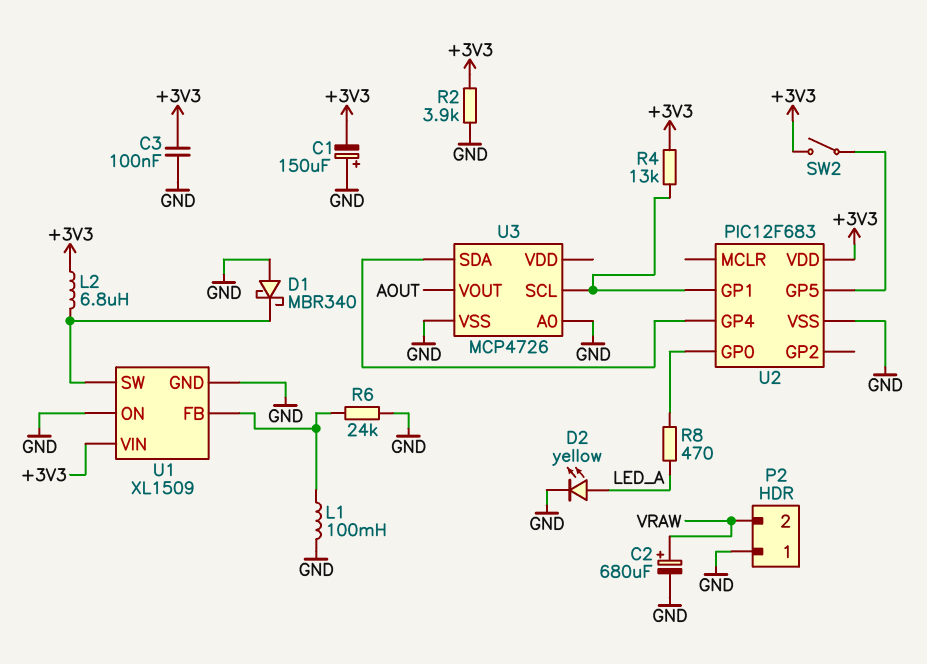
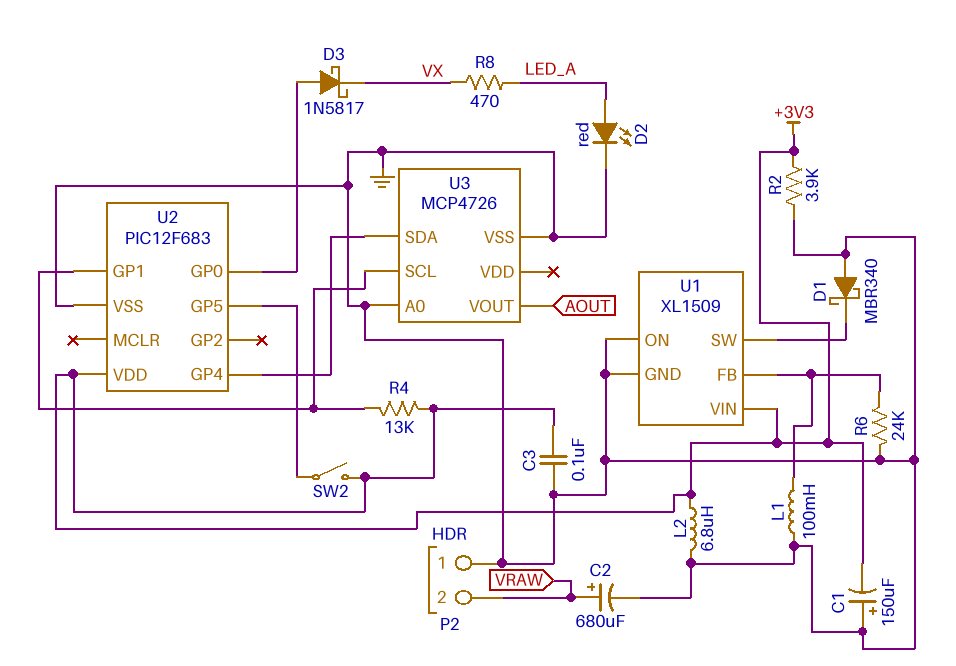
D2: LED yellow (A LED_A, K GND) -> LED red (A LED_A, K GND)
D3: none -> schottky 1N5817 (A U2/GP0, K VX)
L2: 6.8uH (+3V3, U1/SW) -> 6.8uH (+3V3, GND)
R8: 470 (LED_A, U2/GP0) -> 470 (LED_A, VX)

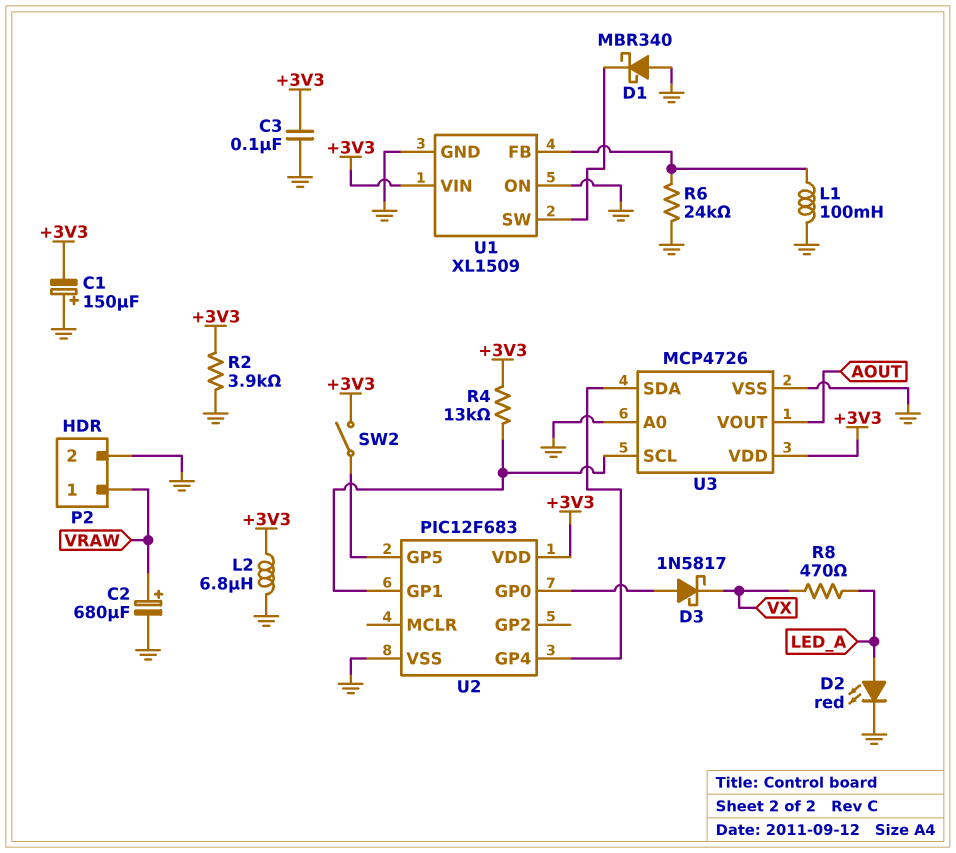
P2 pin 1: GND -> VRAW
P2 pin 2: VRAW -> GND
U3 pin VDD: none -> +3V3

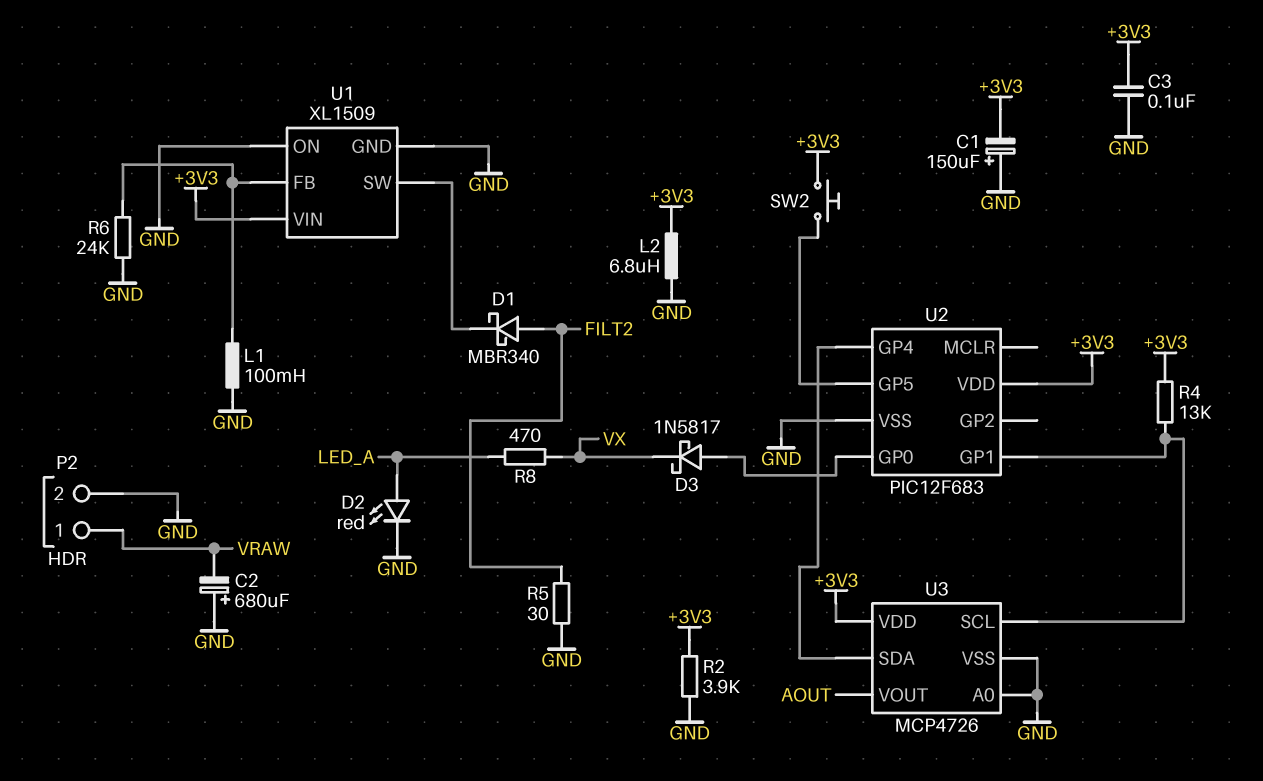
C2: 680uF (plus VRAW, minus GND) -> 680uF (plus GND, minus VRAW)
D1: schottky MBR340 (A GND, K U1/SW) -> schottky MBR340 (A FILT2, K U1/SW)
R5: none -> 30 (FILT2, GND)
SW2: switch (+3V3, U2/GP5) -> button (+3V3, U2/GP5)

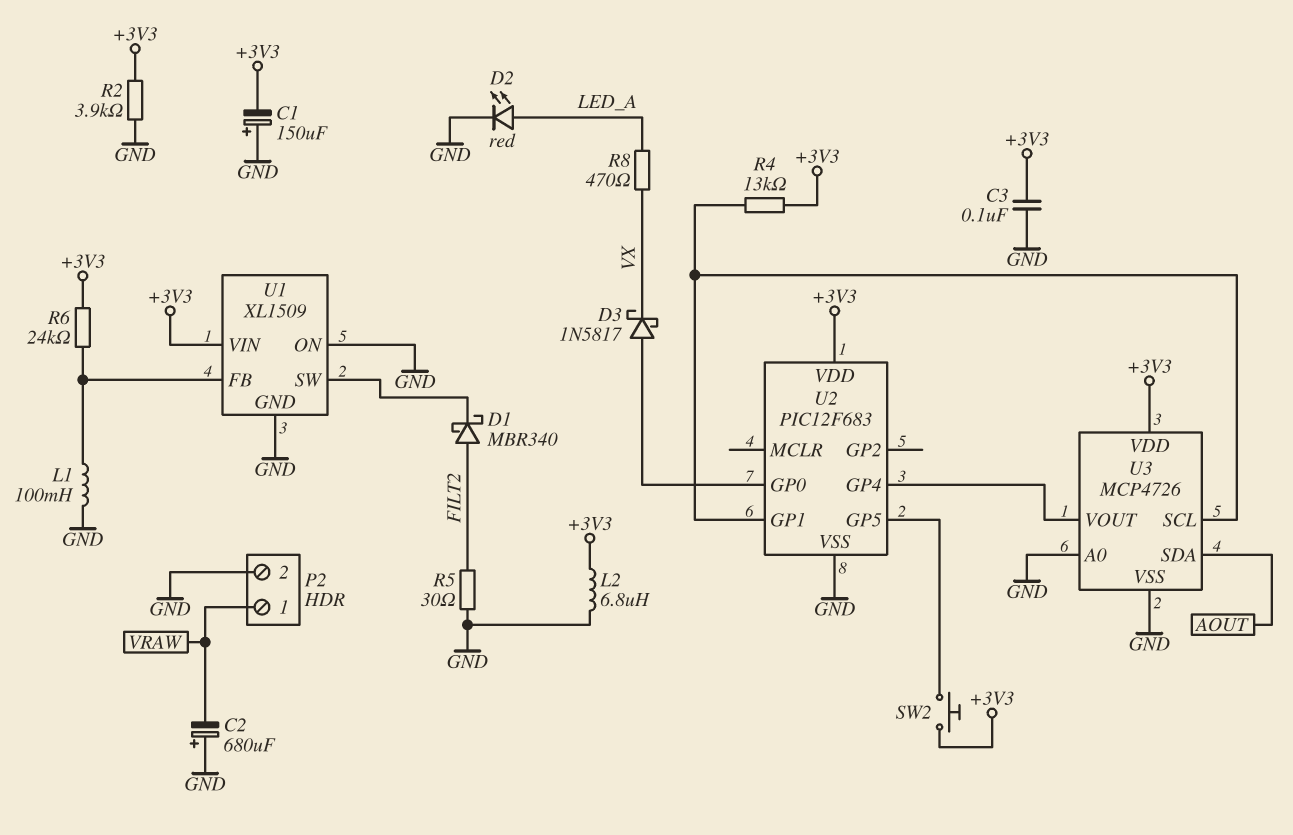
R6: 24k (GND, U1/FB) -> 24k (+3V3, U1/FB)
U3 pin SDA: U2/GP4 -> AOUT
U3 pin VOUT: AOUT -> U2/GP4

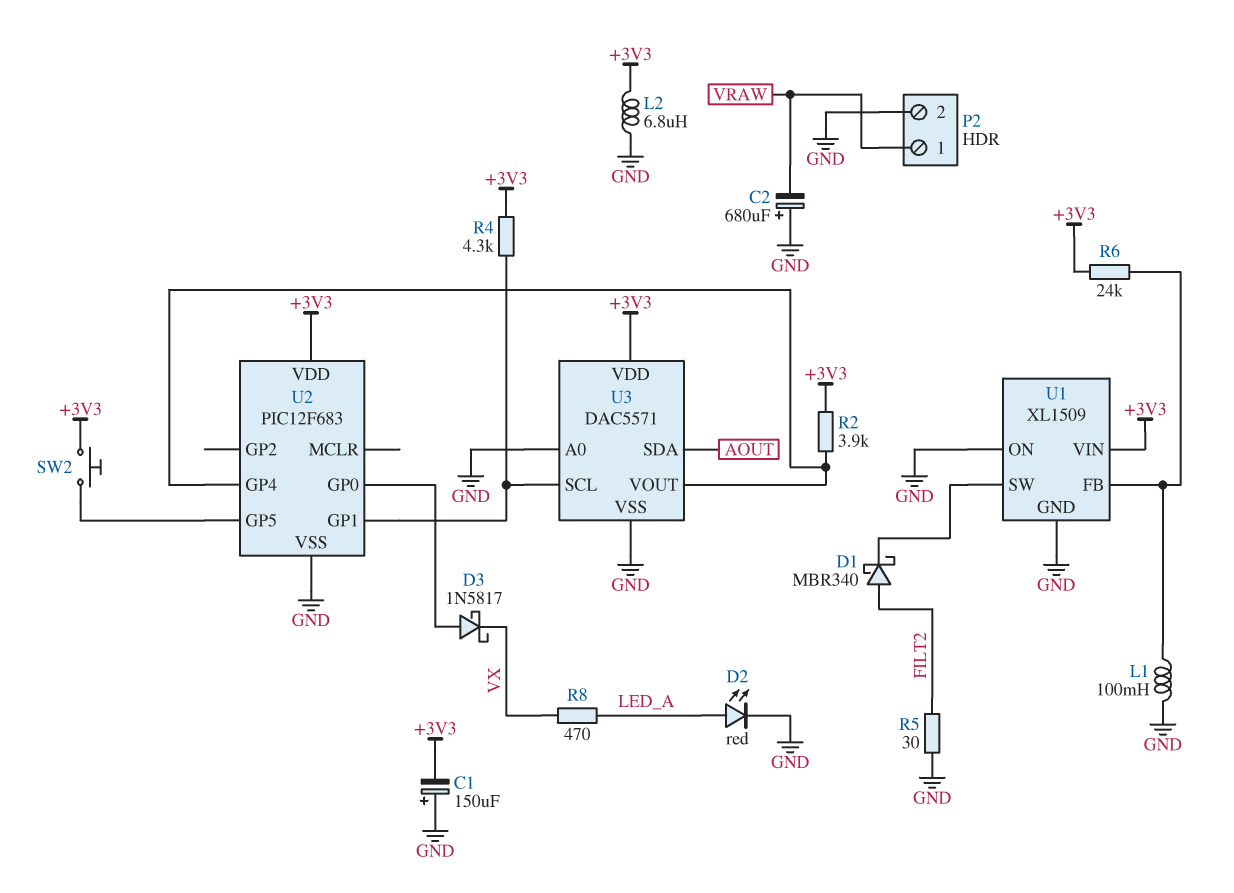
C3: 100nF (+3V3, GND) -> none
R2: 3.9k (+3V3, GND) -> 3.9k (+3V3, U2/GP4)
R4: 13k (+3V3, U2/GP1) -> 4.3k (+3V3, U2/GP1)
U3: MCP4726 -> DAC5571

